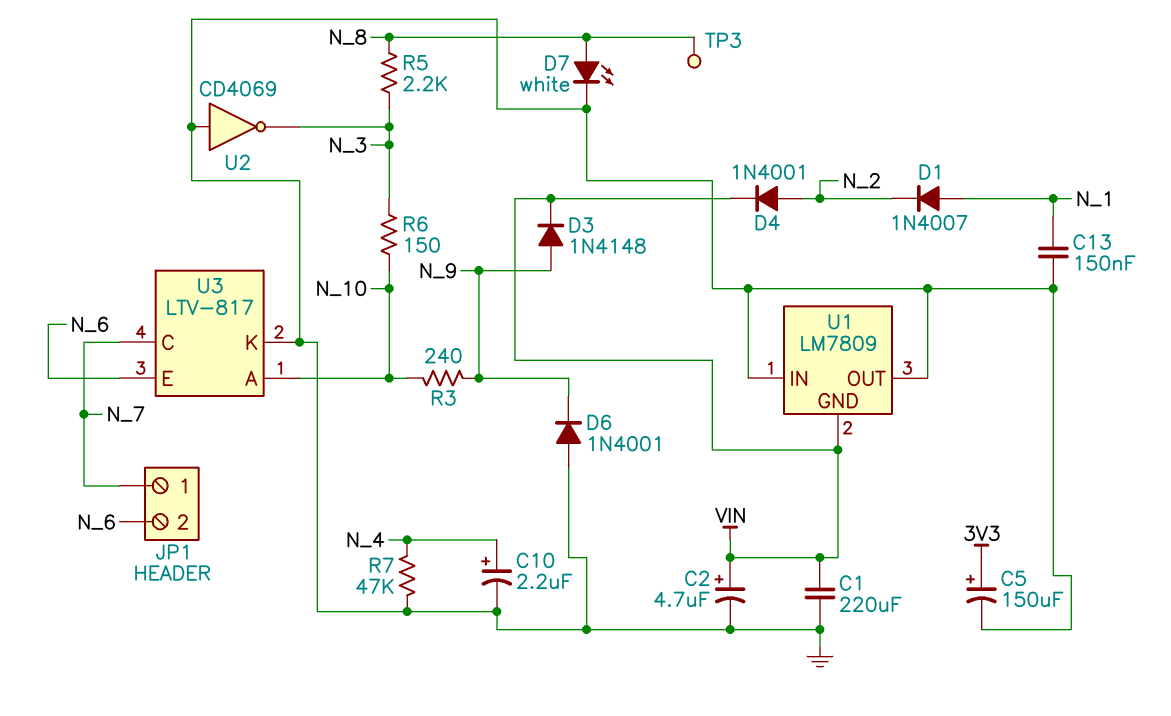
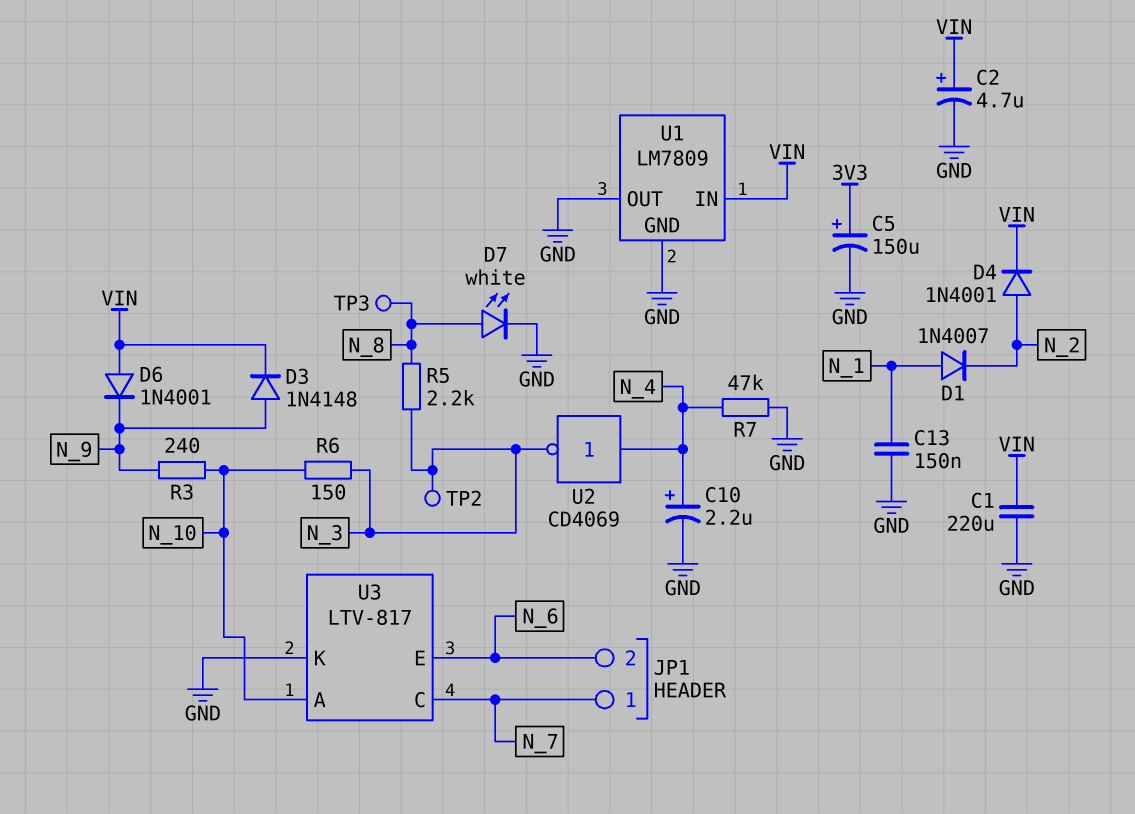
D6: diode 1N4001 (A GND, K N_9) -> diode 1N4001 (A VIN, K N_9)
TP2: none -> test point (N_3)
U1 pin GND: VIN -> GND
U1 pin IN: GND -> VIN
U2: NOT CD4069 (in GND, out N_3) -> NOT CD4069 (in N_4, out N_3)

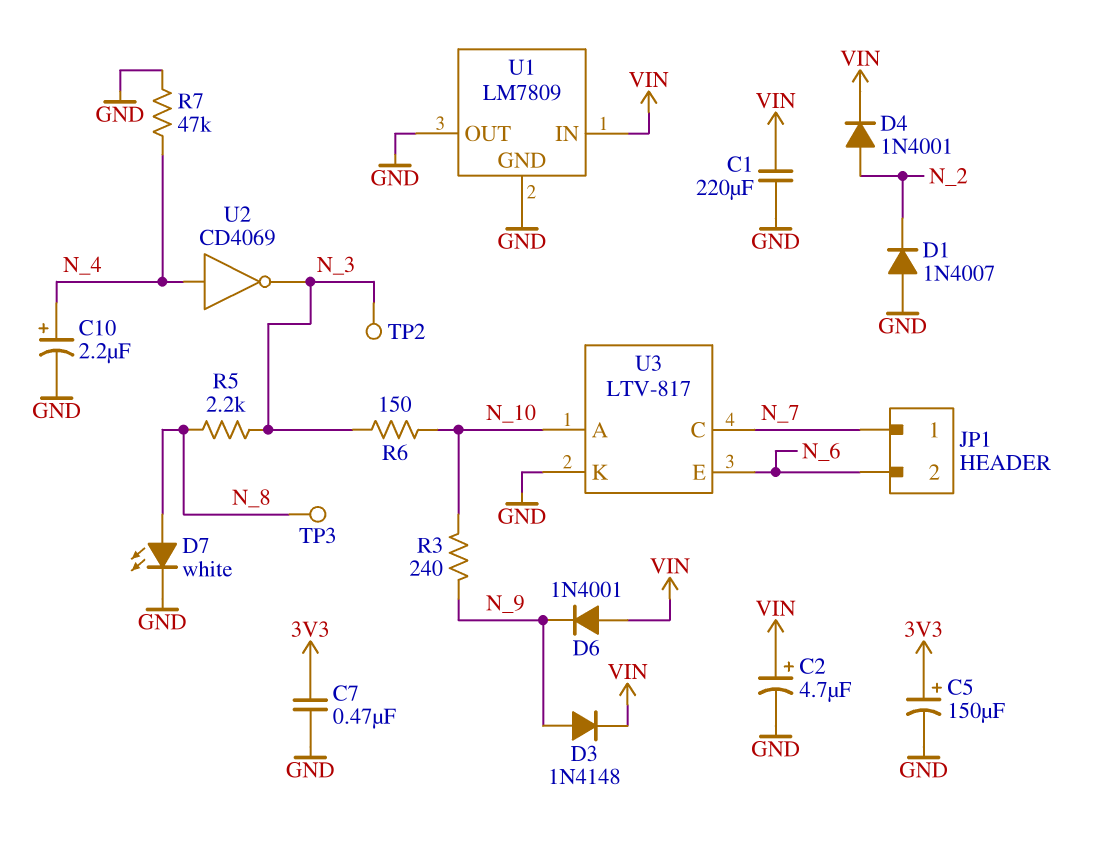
C7: none -> 470nF (3V3, GND)
C13: 150nF (GND, N_1) -> none
D1: diode 1N4007 (A N_1, K N_2) -> diode 1N4007 (A GND, K N_2)

